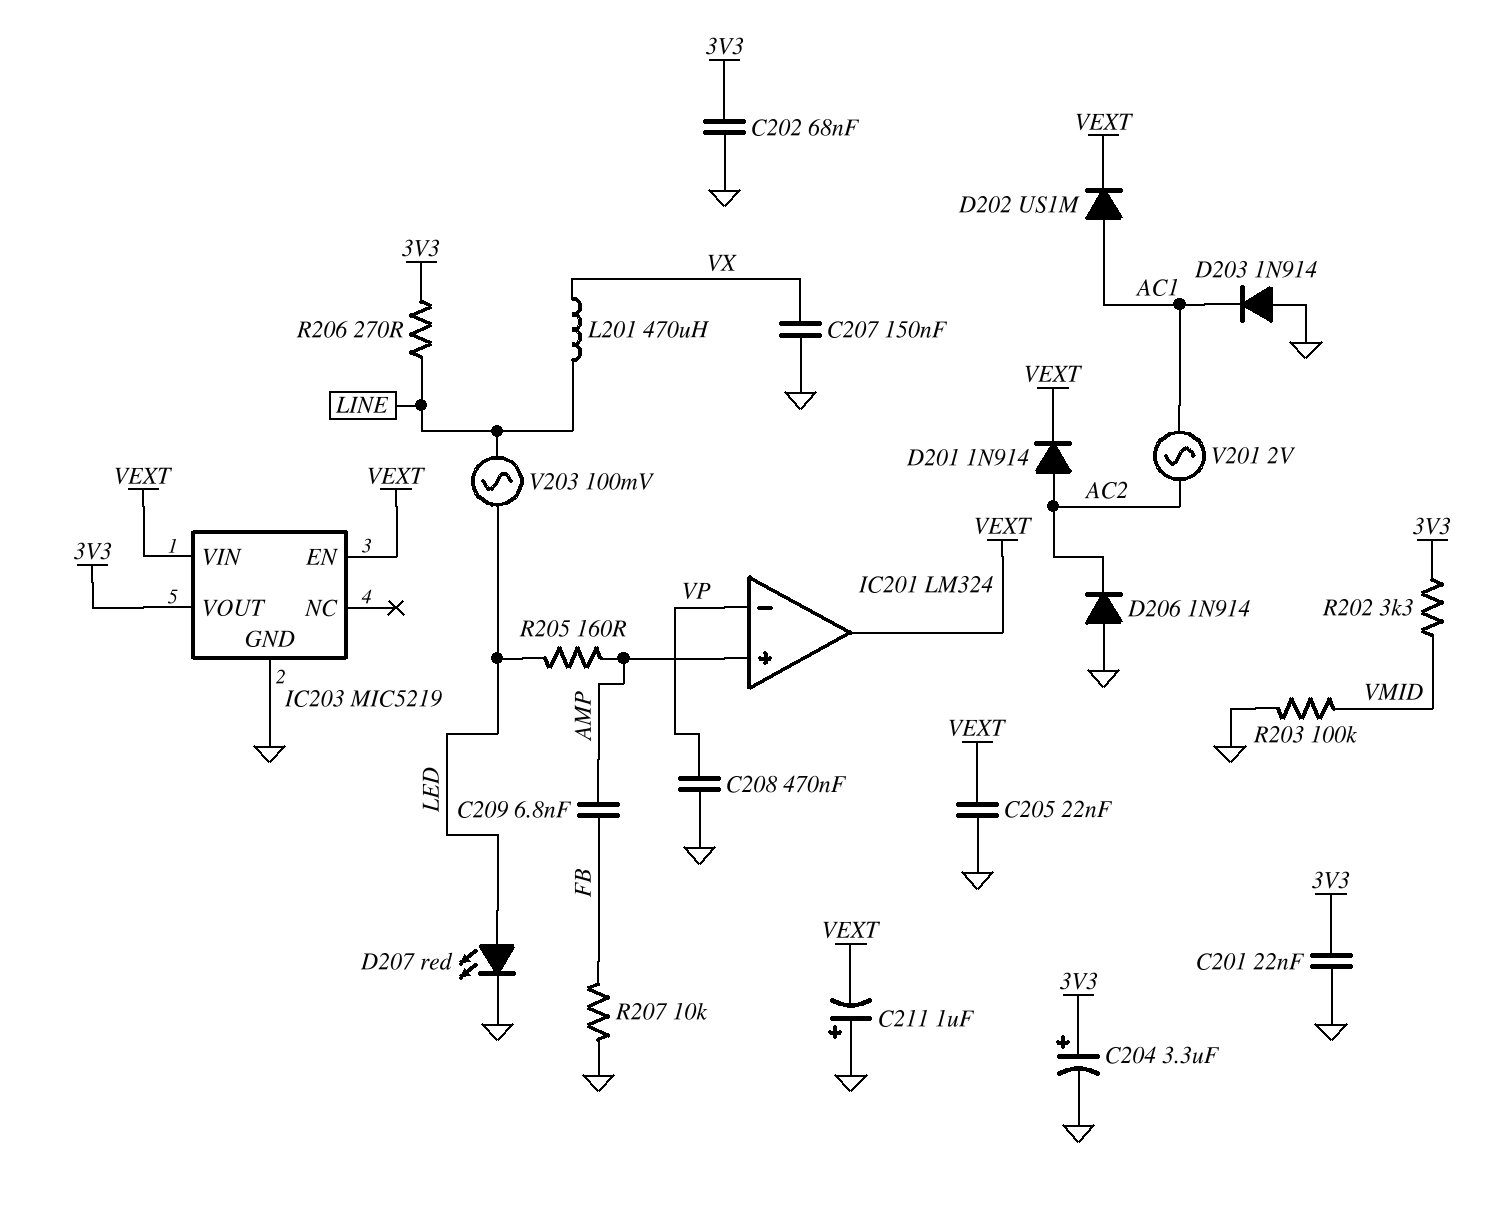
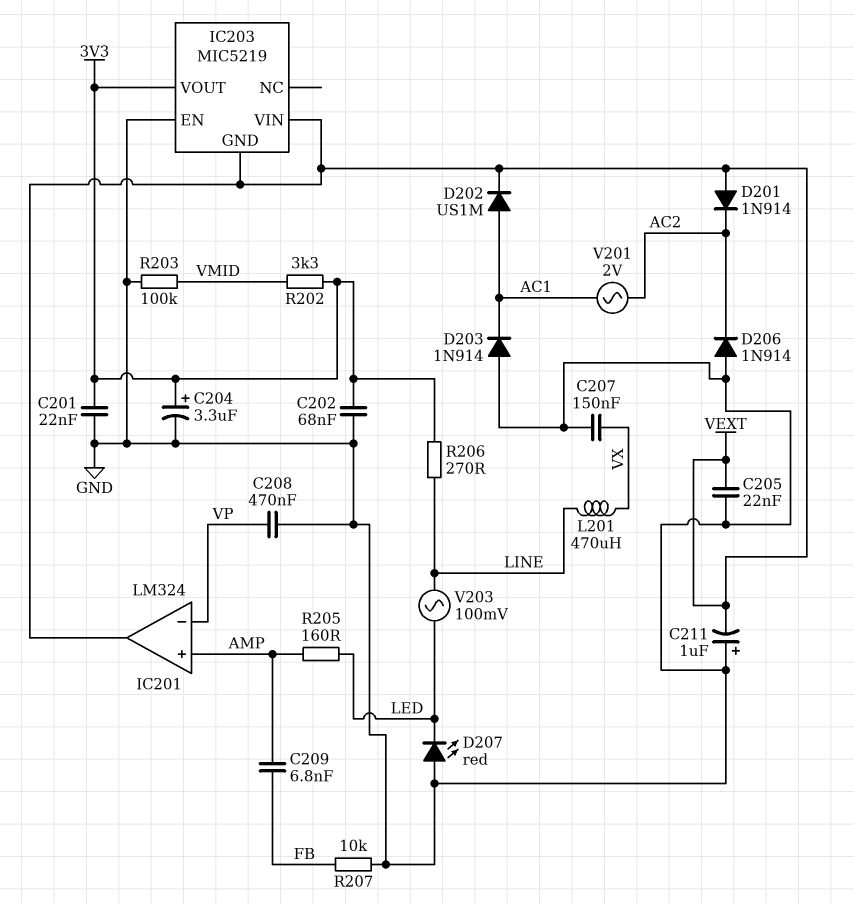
D201: diode 1N914 (A AC2, K VEXT) -> diode 1N914 (A VEXT, K AC2)
D207: LED red (A LED, K GND) -> LED red (A GND, K LED)
IC203 pin EN: VEXT -> GND
IC203 pin GND: GND -> VEXT

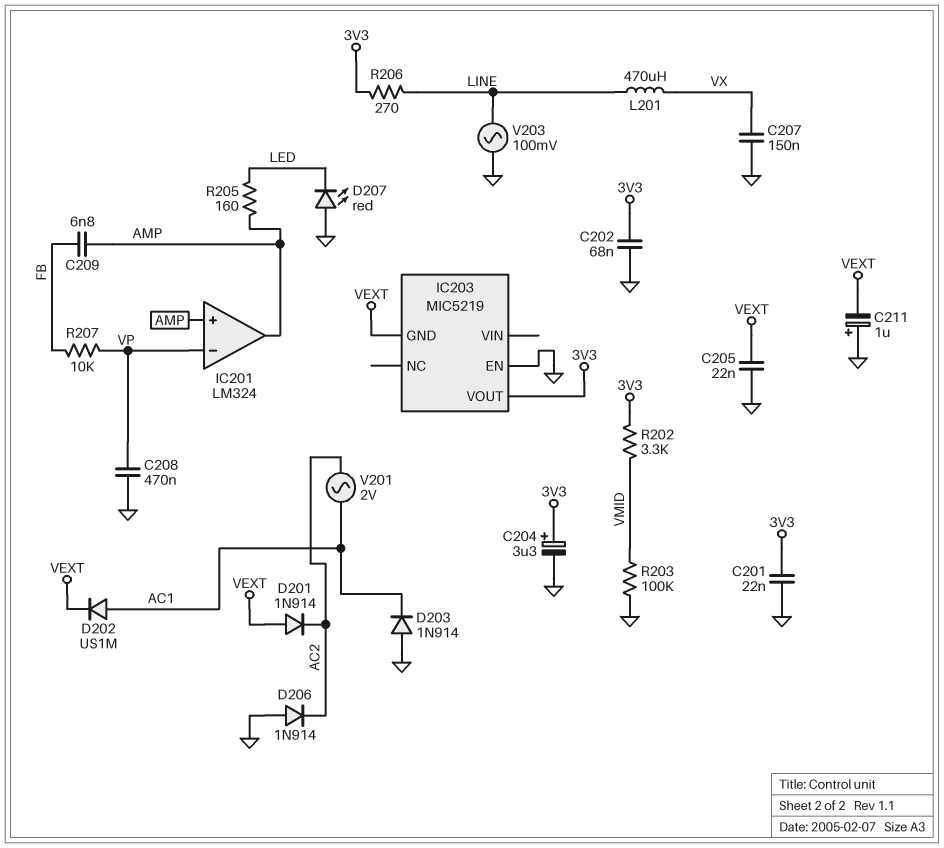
IC201 pin out: VEXT -> AMP
IC203 pin VIN: VEXT -> none
R207: 10k (FB, GND) -> 10k (FB, VP)
V203: AC 100mV (LED, LINE) -> AC 100mV (GND, LINE)

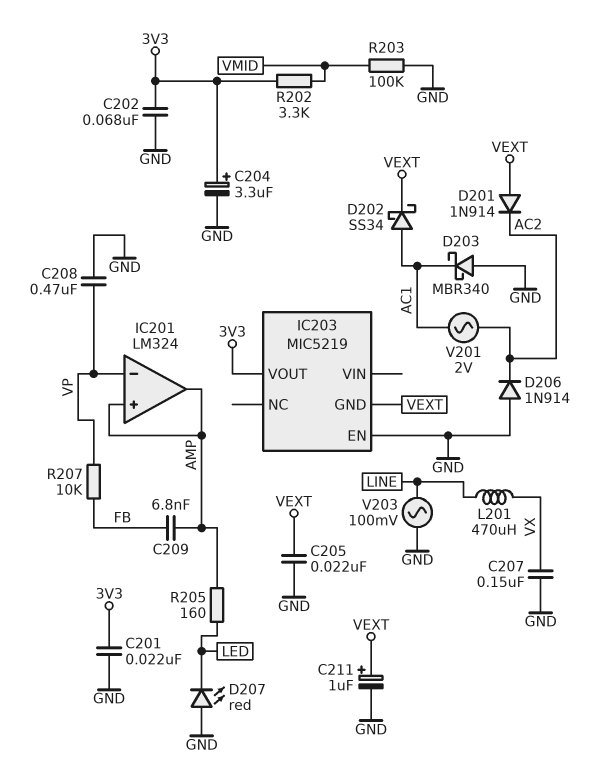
C211: 1uF (plus GND, minus VEXT) -> 1uF (plus VEXT, minus GND)
D202: diode US1M (A AC1, K VEXT) -> schottky SS34 (A AC1, K VEXT)
D203: diode 1N914 (A GND, K AC1) -> schottky MBR340 (A GND, K AC1)
R206: 270 (3V3, LINE) -> none

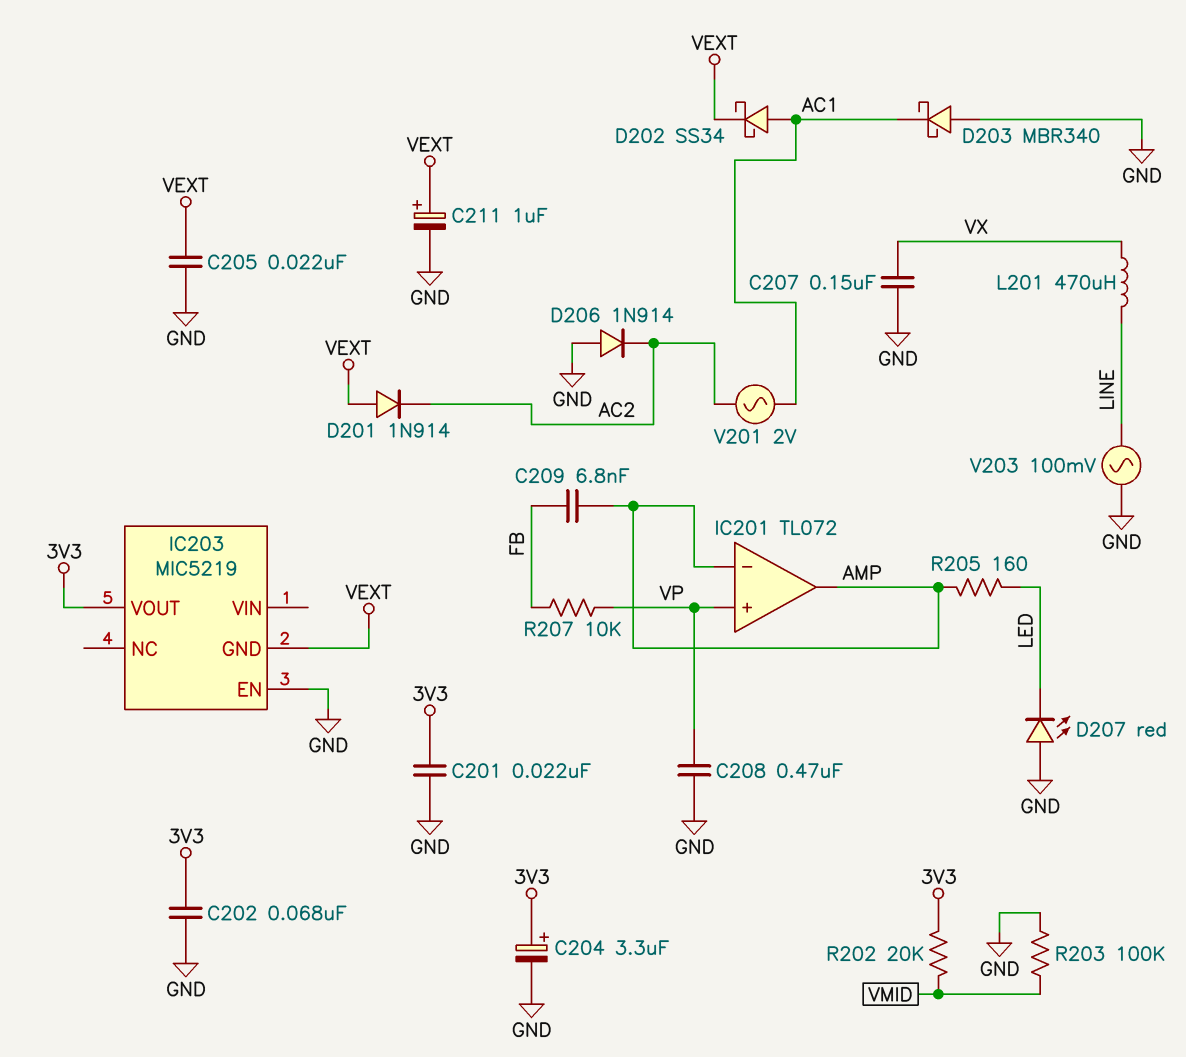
IC201: LM324 -> TL072
IC201 pin in+: AMP -> VP
IC201 pin in-: VP -> AMP
R202: 3.3k (3V3, VMID) -> 20k (3V3, VMID)

